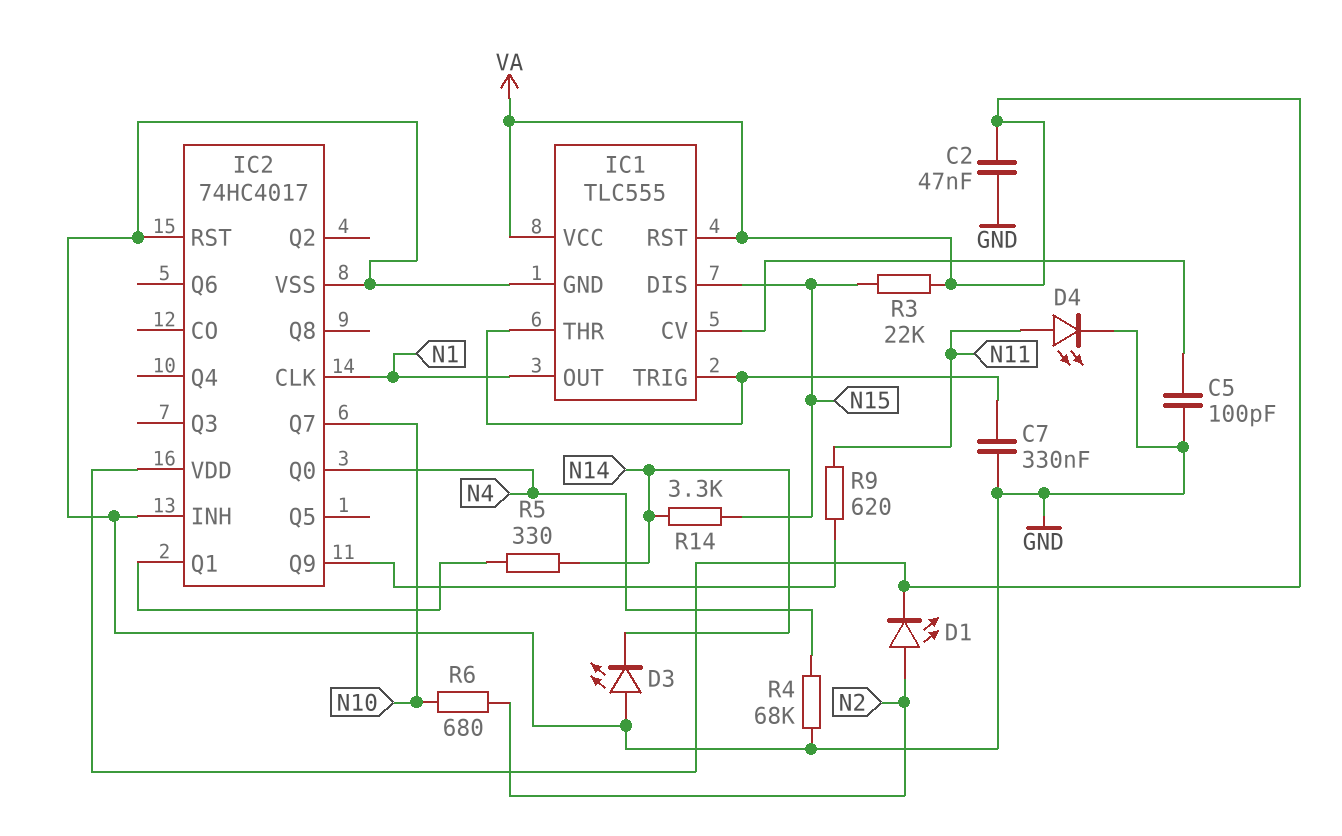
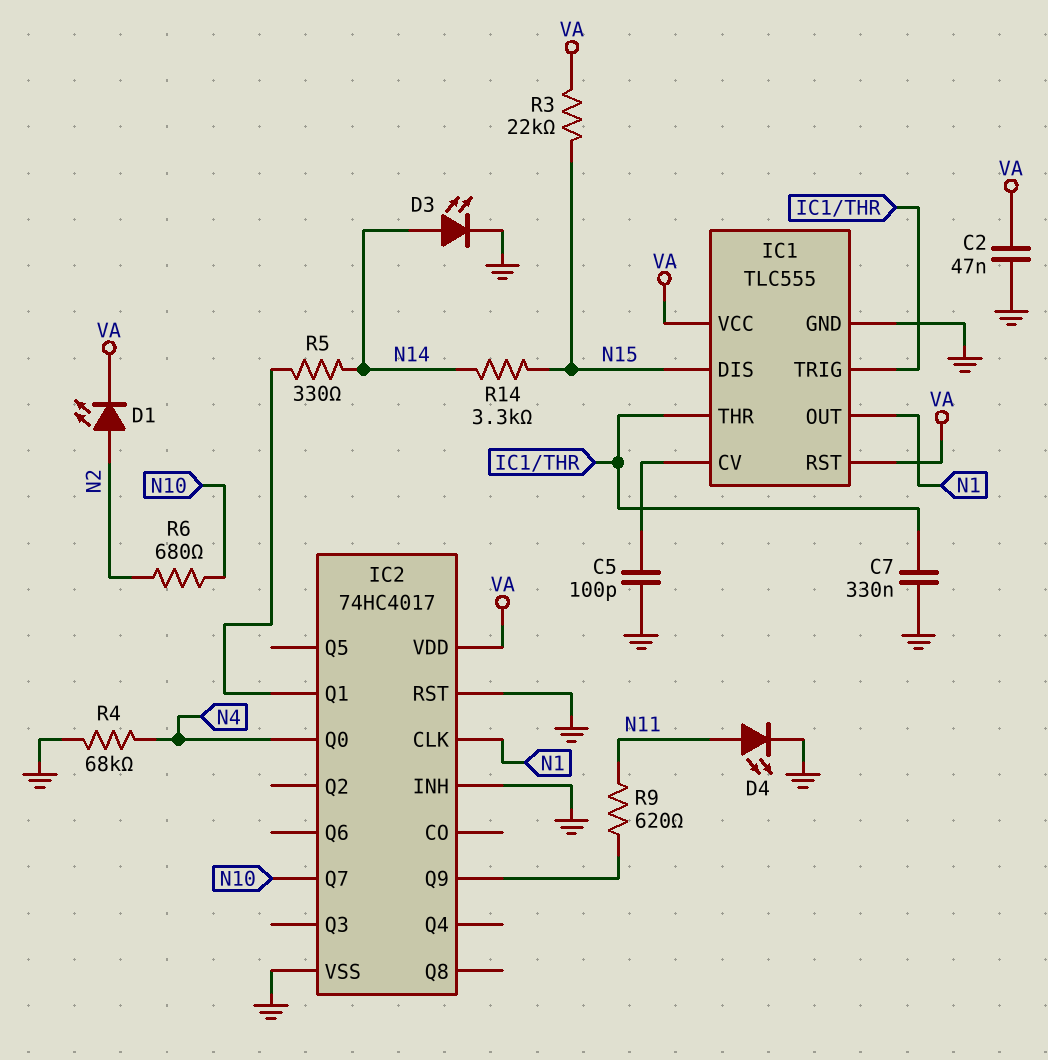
D3: LED (A GND, K N14) -> LED (A N14, K GND)

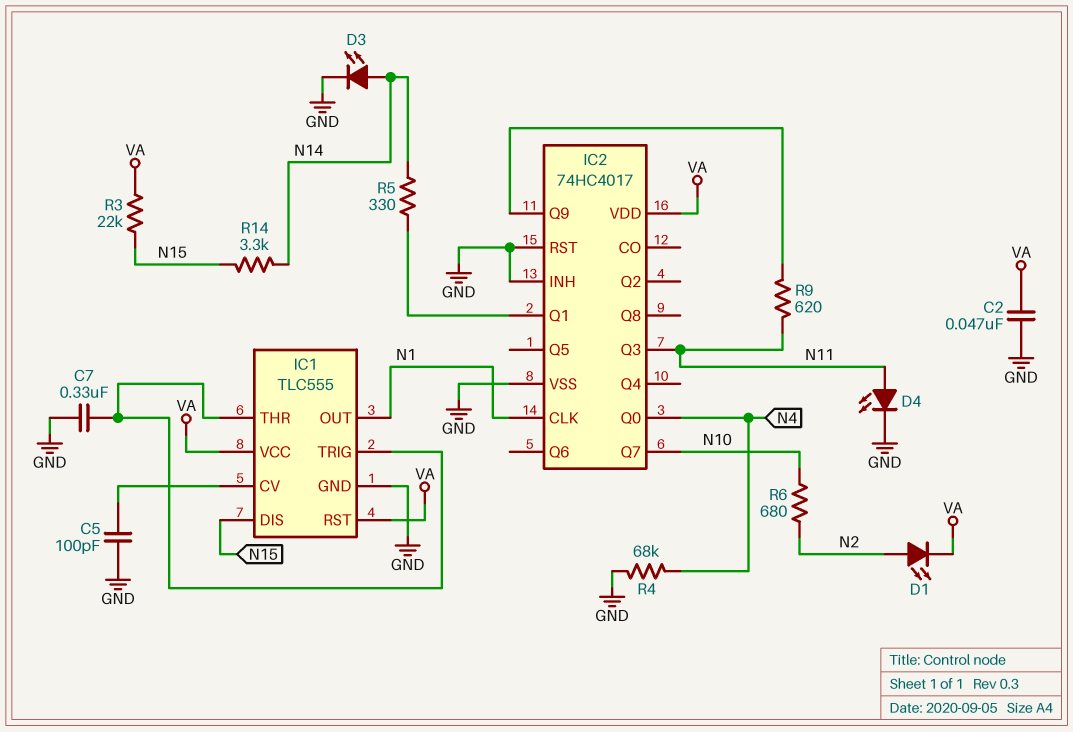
IC2 pin Q3: none -> N11

